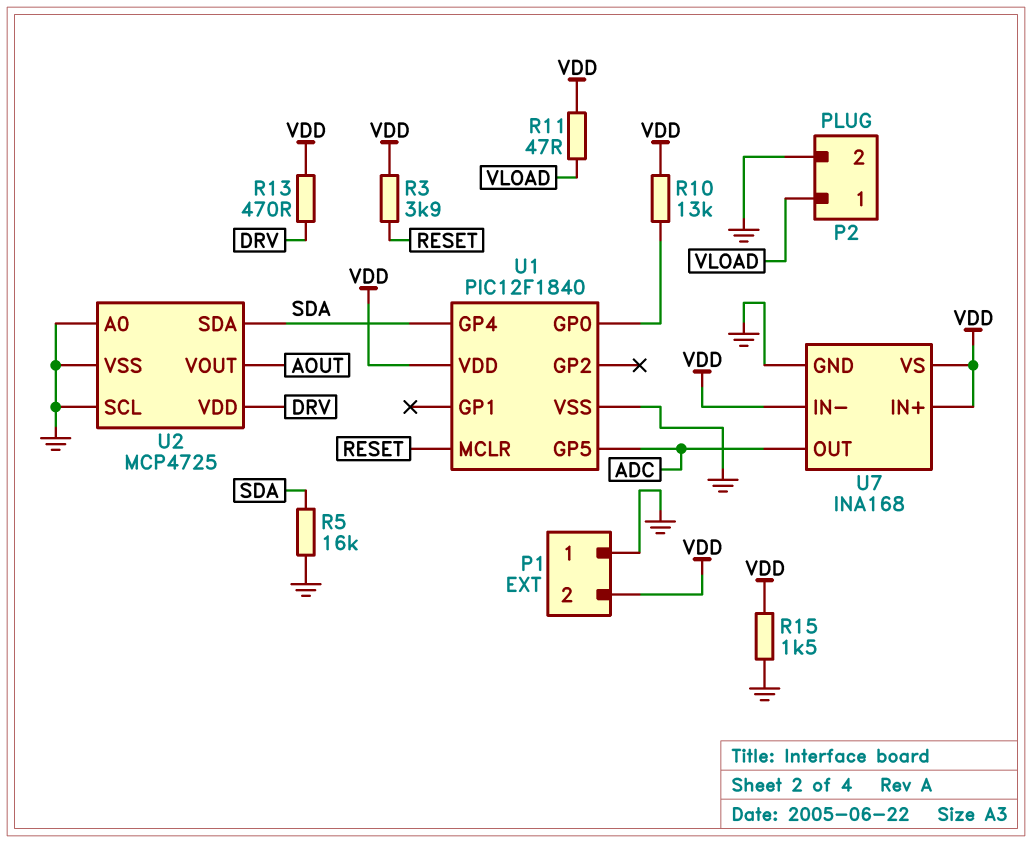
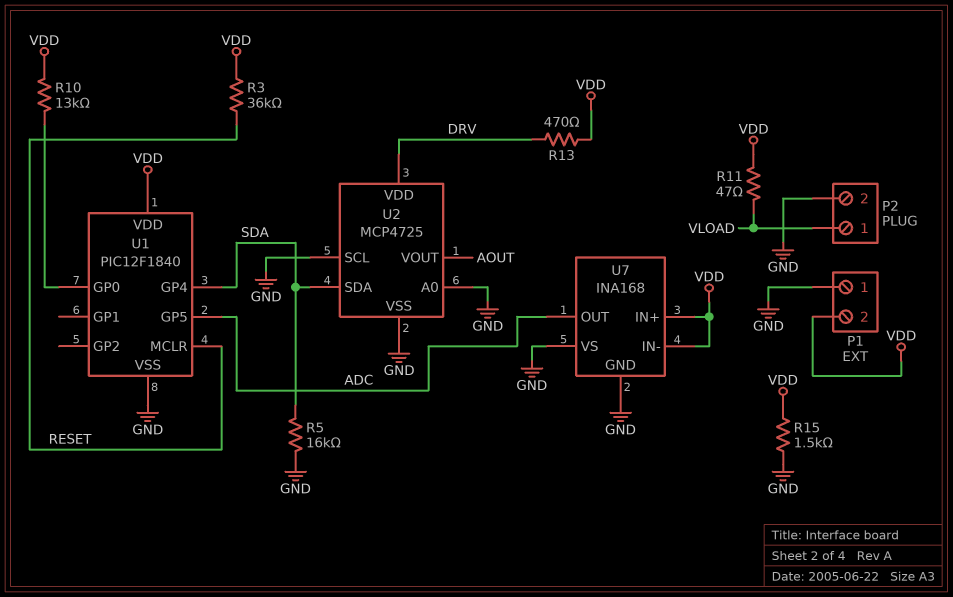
R3: 3.9k (RESET, VDD) -> 36k (RESET, VDD)
U7 pin VS: VDD -> GND

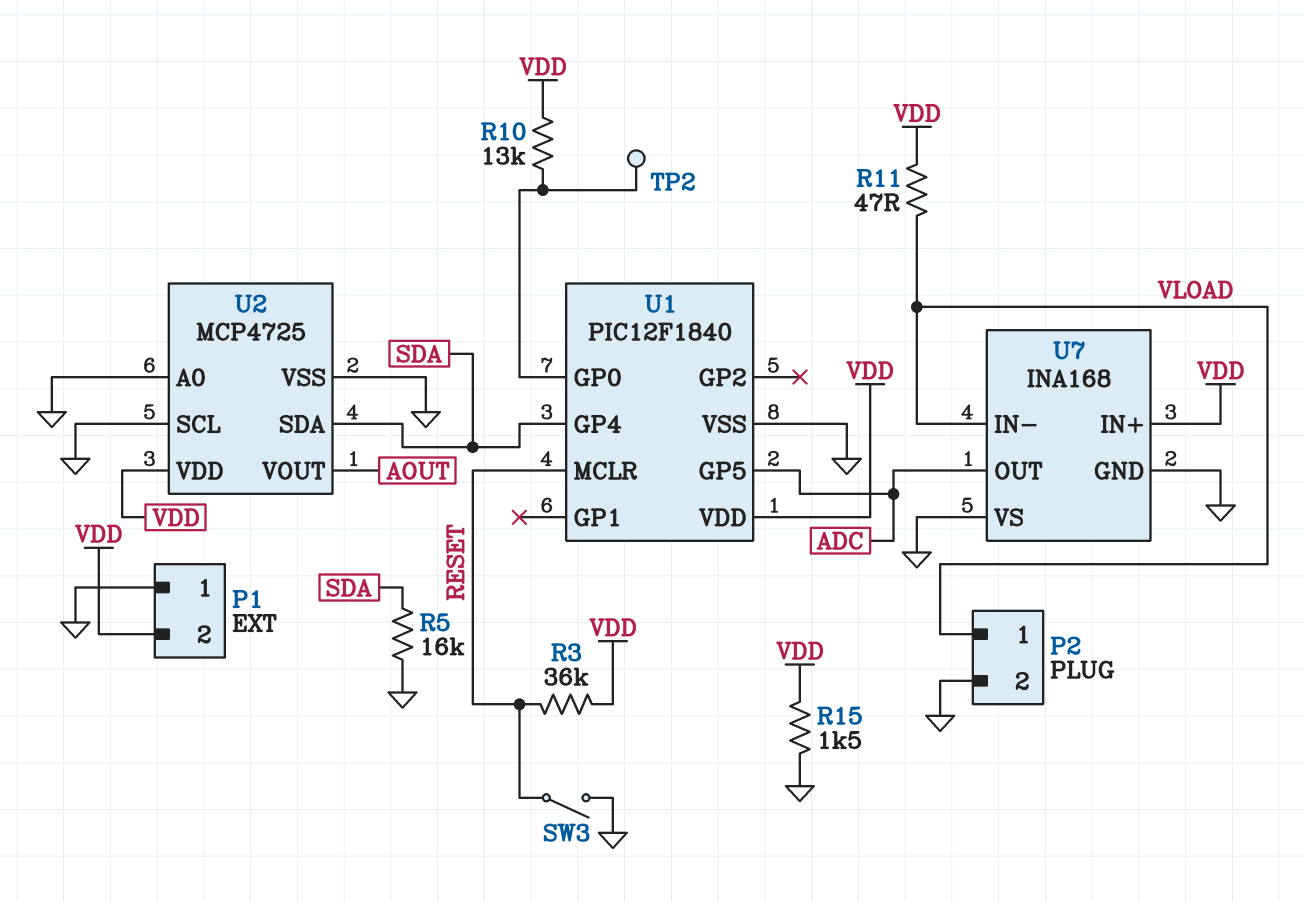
R13: 470 (DRV, VDD) -> none
SW3: none -> switch (GND, RESET)
TP2: none -> test point (U1/GP0)
U2 pin VDD: DRV -> VDD
U7 pin IN-: VDD -> VLOAD

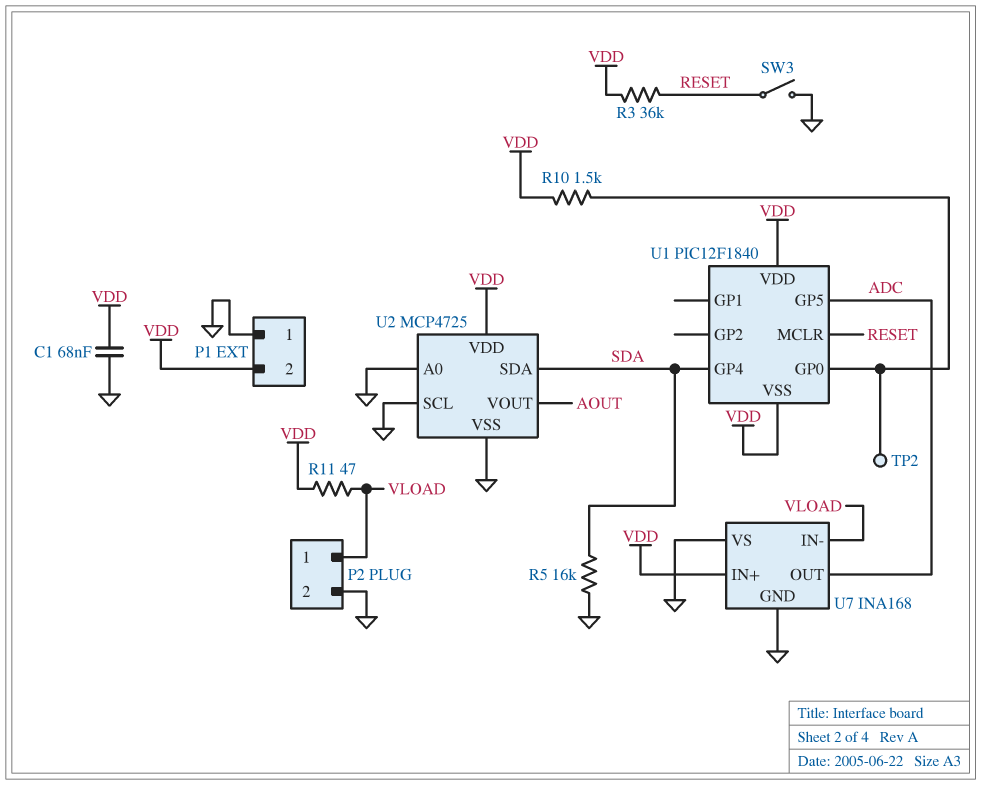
C1: none -> 68nF (GND, VDD)
R10: 13k (U1/GP0, VDD) -> 1.5k (U1/GP0, VDD)
R15: 1.5k (GND, VDD) -> none
U1 pin VSS: GND -> VDD

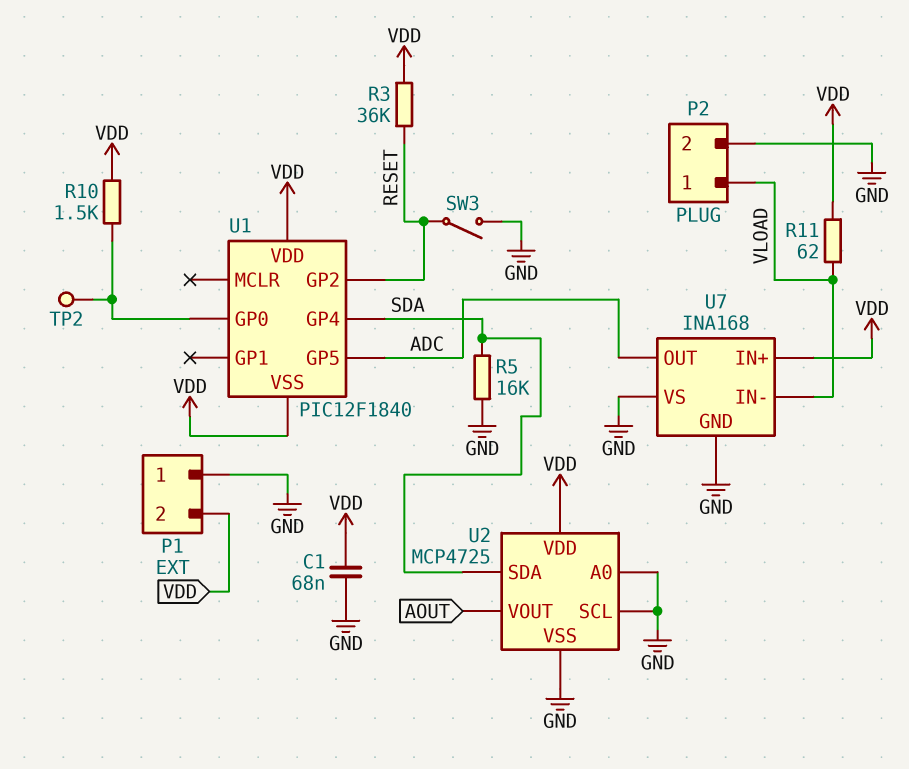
R11: 47 (VDD, VLOAD) -> 62 (VDD, VLOAD)
U1 pin GP2: none -> RESET
U1 pin MCLR: RESET -> none

